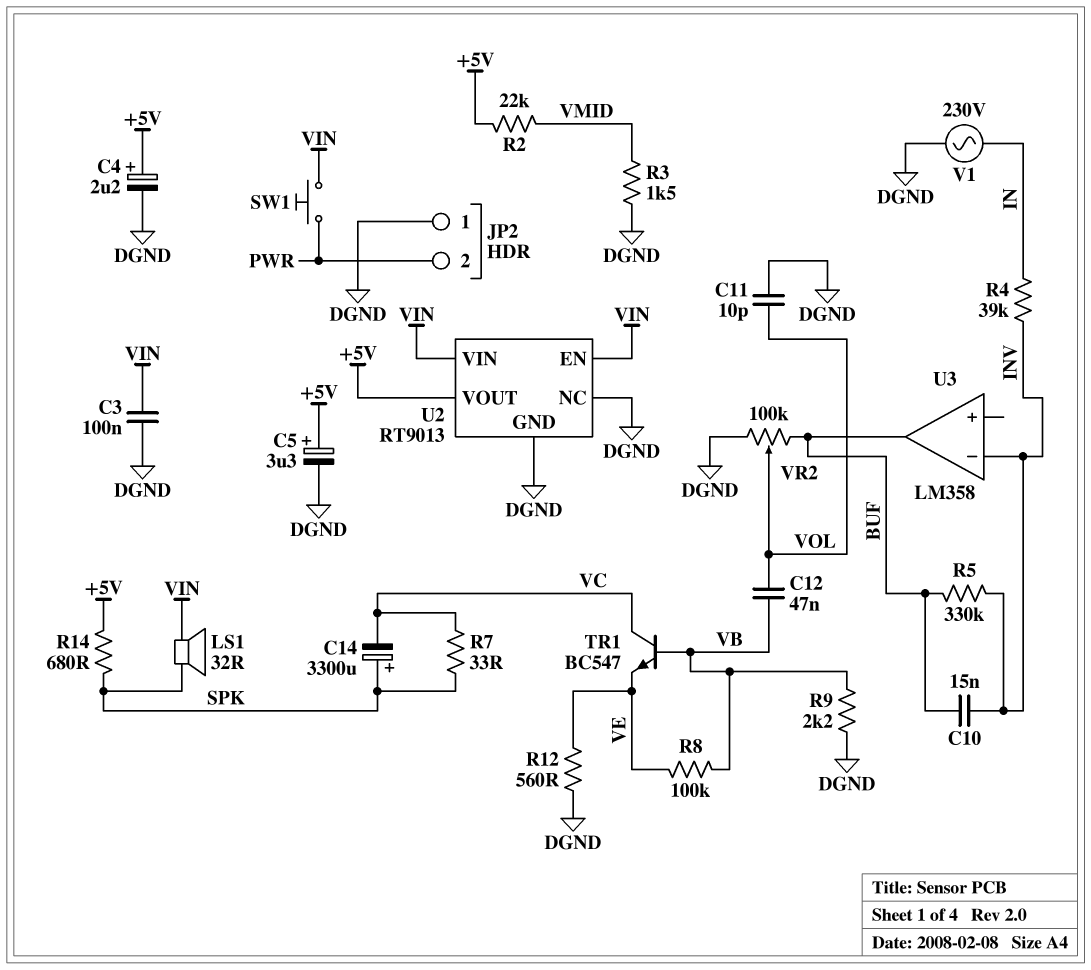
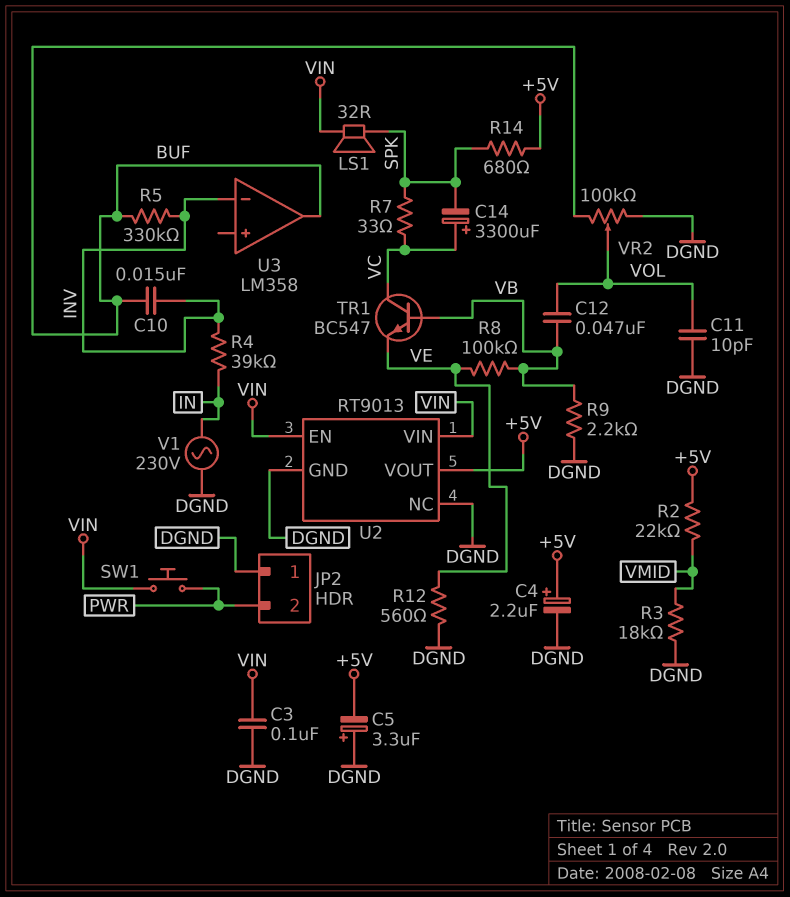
C5: 3.3uF (plus +5V, minus DGND) -> 3.3uF (plus DGND, minus +5V)
C14: 3300uF (plus SPK, minus VC) -> 3300uF (plus VC, minus SPK)
R3: 1.5k (DGND, VMID) -> 18k (DGND, VMID)

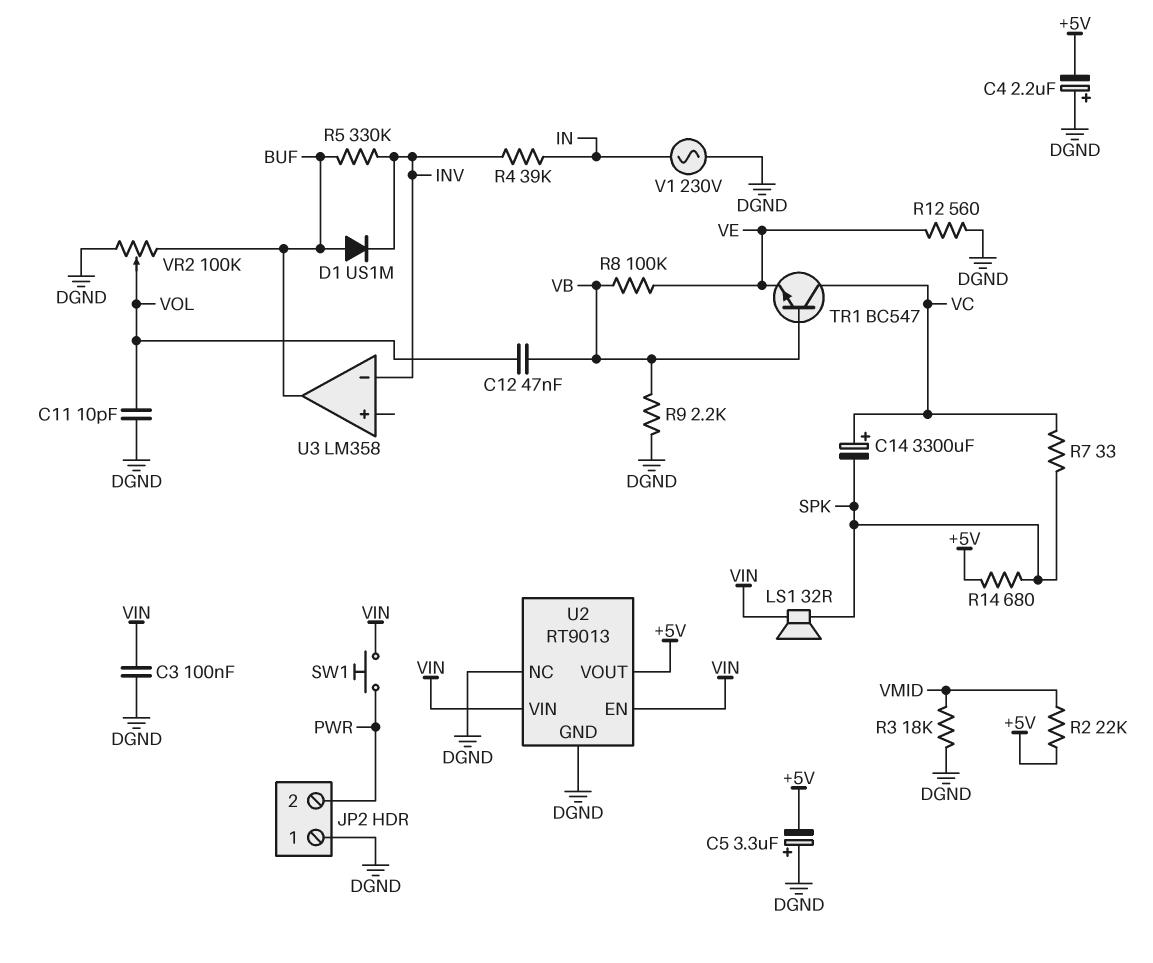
C4: 2.2uF (plus +5V, minus DGND) -> 2.2uF (plus DGND, minus +5V)
C10: 15nF (BUF, INV) -> none
D1: none -> diode US1M (A BUF, K INV)

